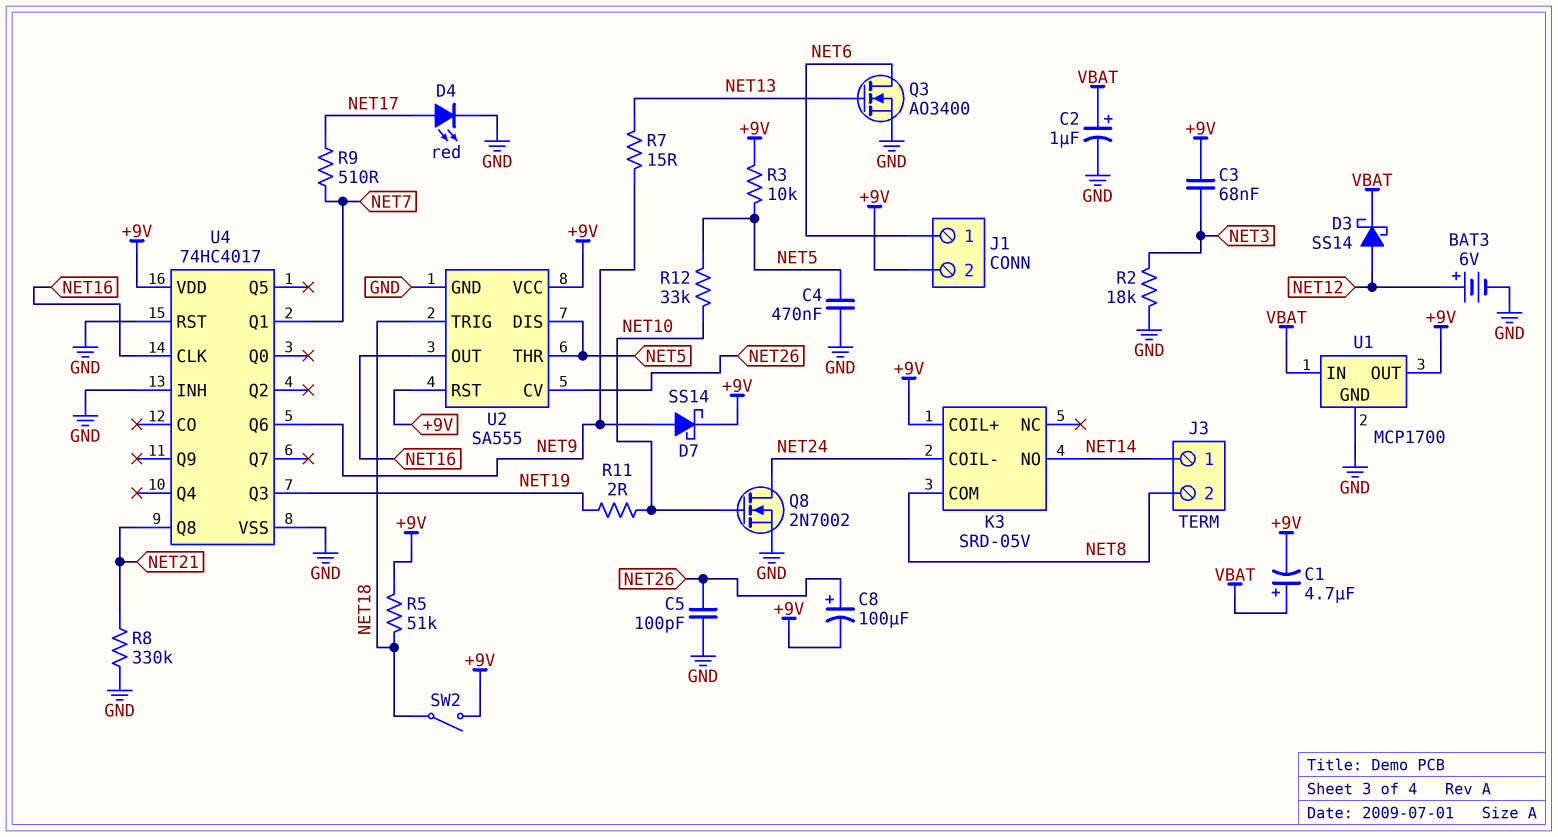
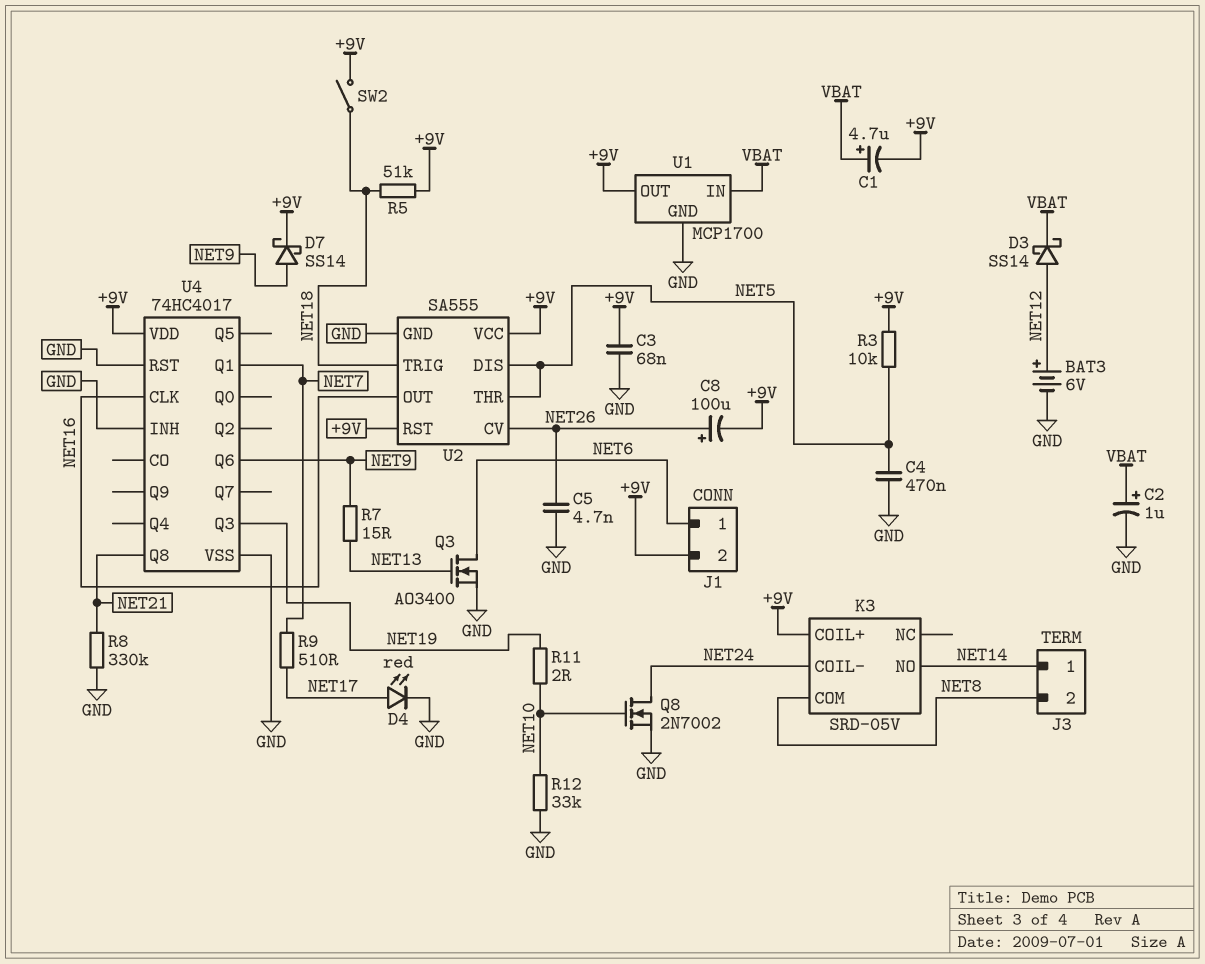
C3: 68nF (+9V, NET3) -> 68nF (+9V, GND)
C5: 100pF (GND, NET26) -> 4.7nF (GND, NET26)
R2: 18k (GND, NET3) -> none
R12: 33k (NET5, NET10) -> 33k (GND, NET10)

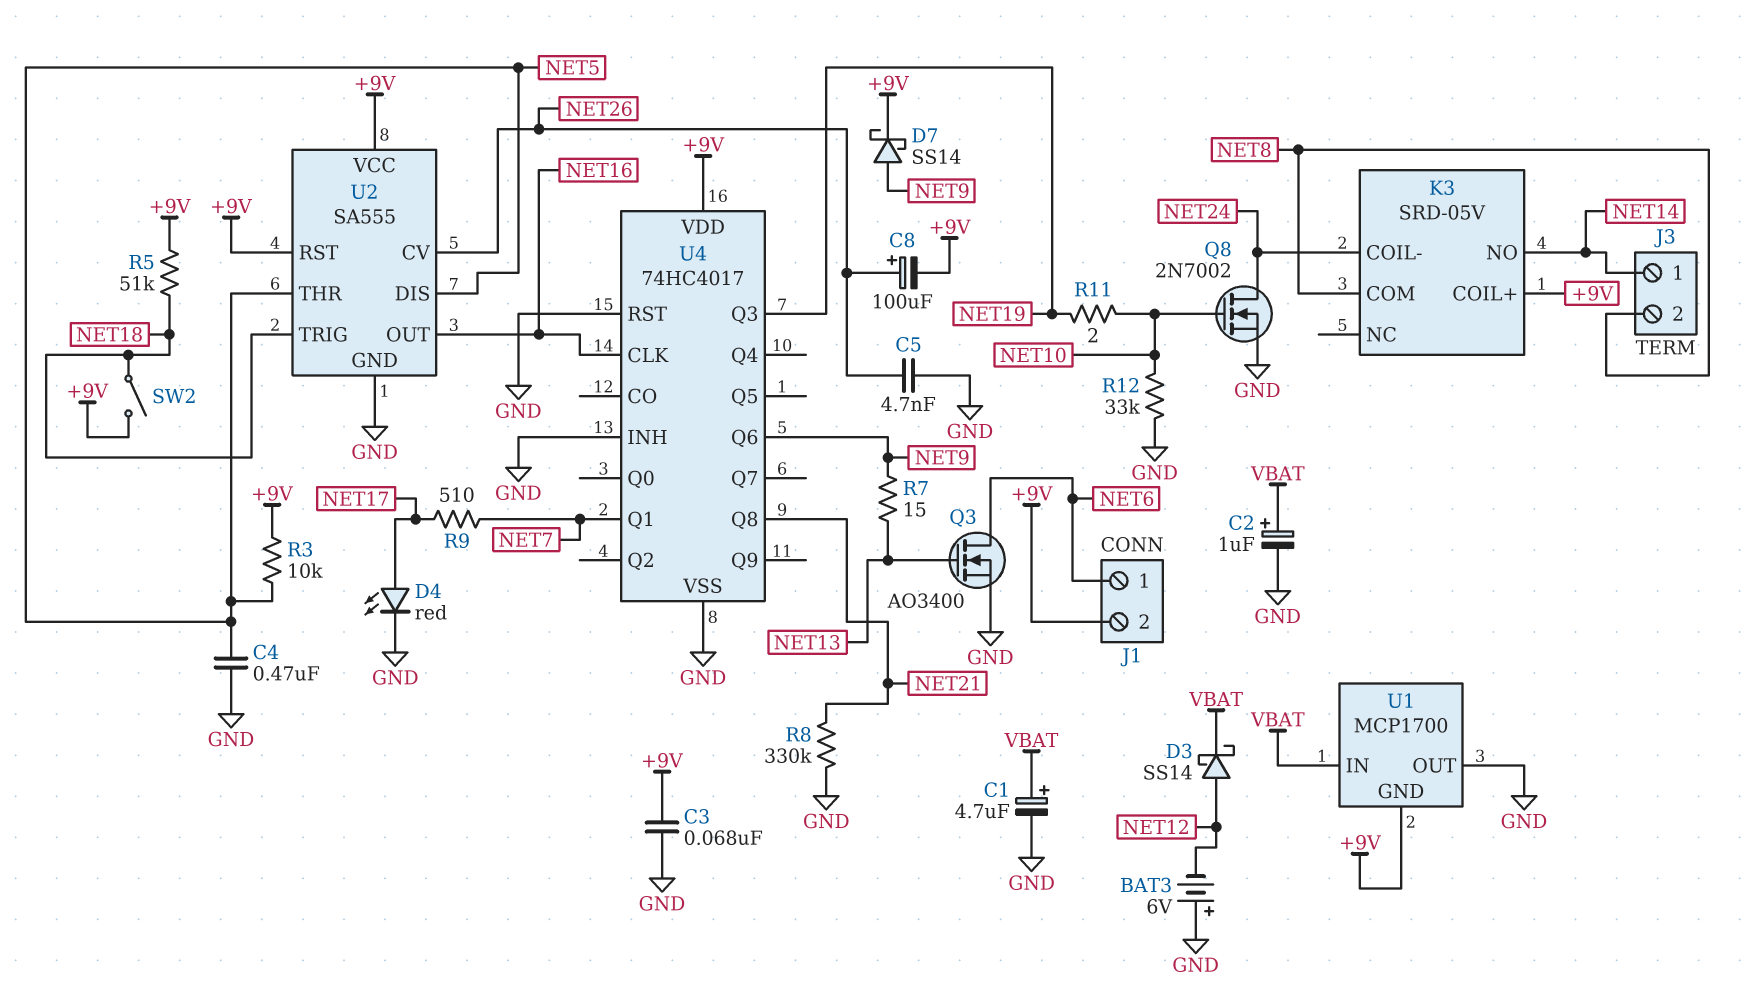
BAT3: 6V (plus NET12, minus GND) -> 6V (plus GND, minus NET12)
C1: 4.7uF (plus VBAT, minus +9V) -> 4.7uF (plus VBAT, minus GND)
U1 pin GND: GND -> +9V
U1 pin OUT: +9V -> GND

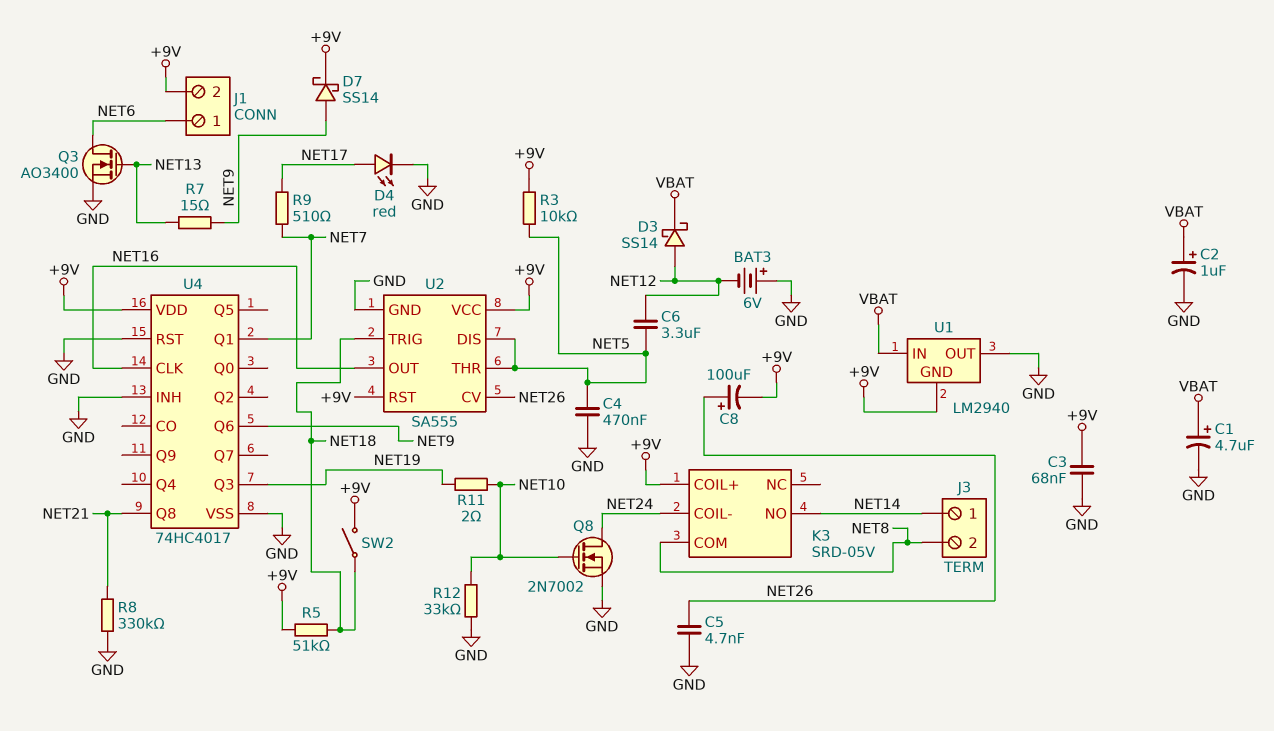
C6: none -> 3.3uF (NET5, NET12)
U1: MCP1700 -> LM2940

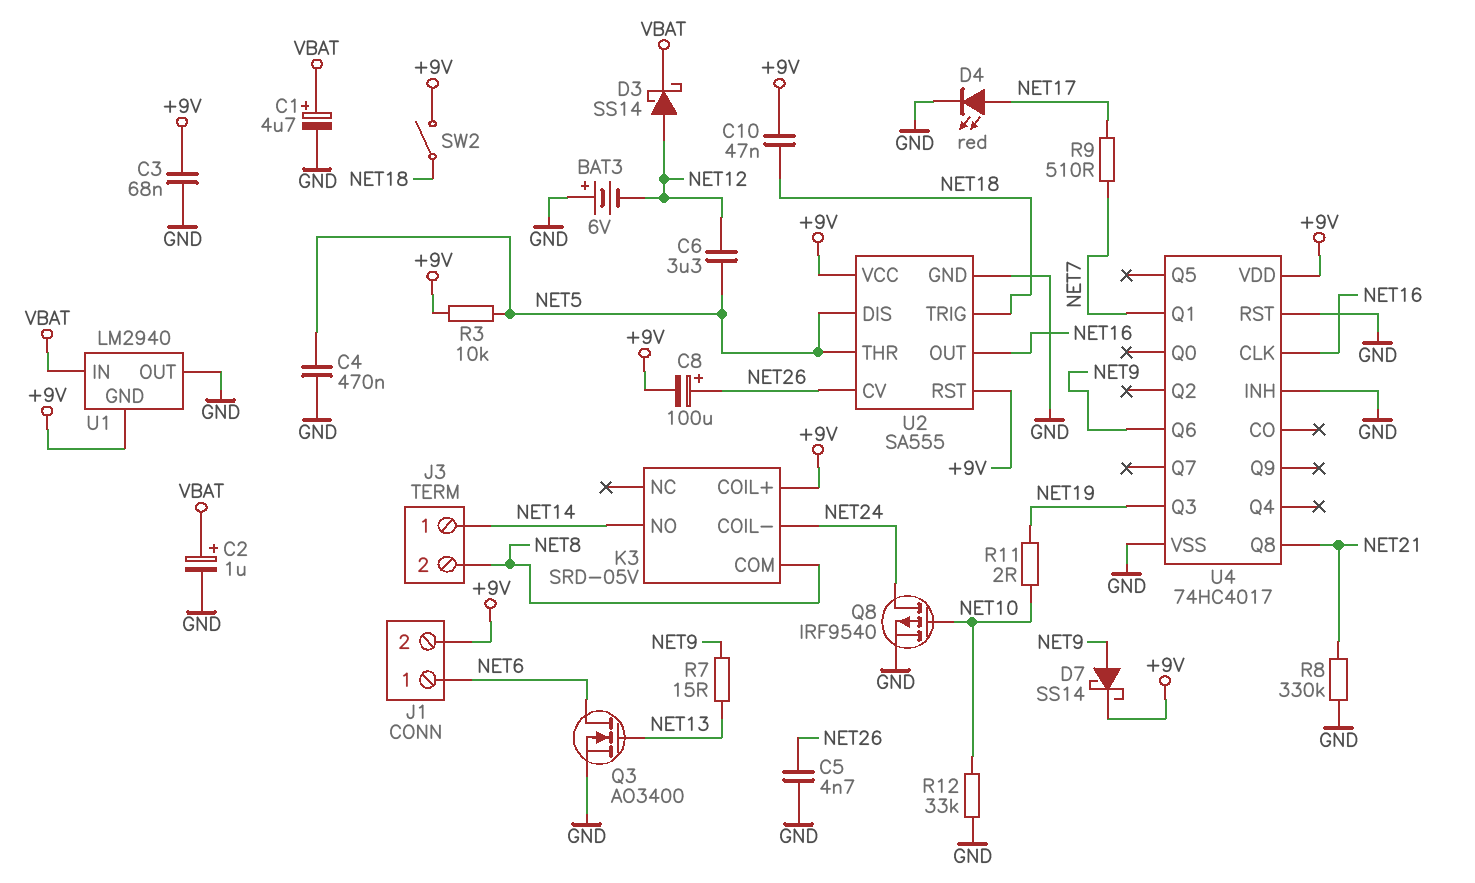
C10: none -> 47nF (+9V, NET18)
Q8: NMOS 2N7002 (G NET10, D NET24, S GND) -> PMOS IRF9540 (G NET10, D NET24, S GND)
R5: 51k (+9V, NET18) -> none

